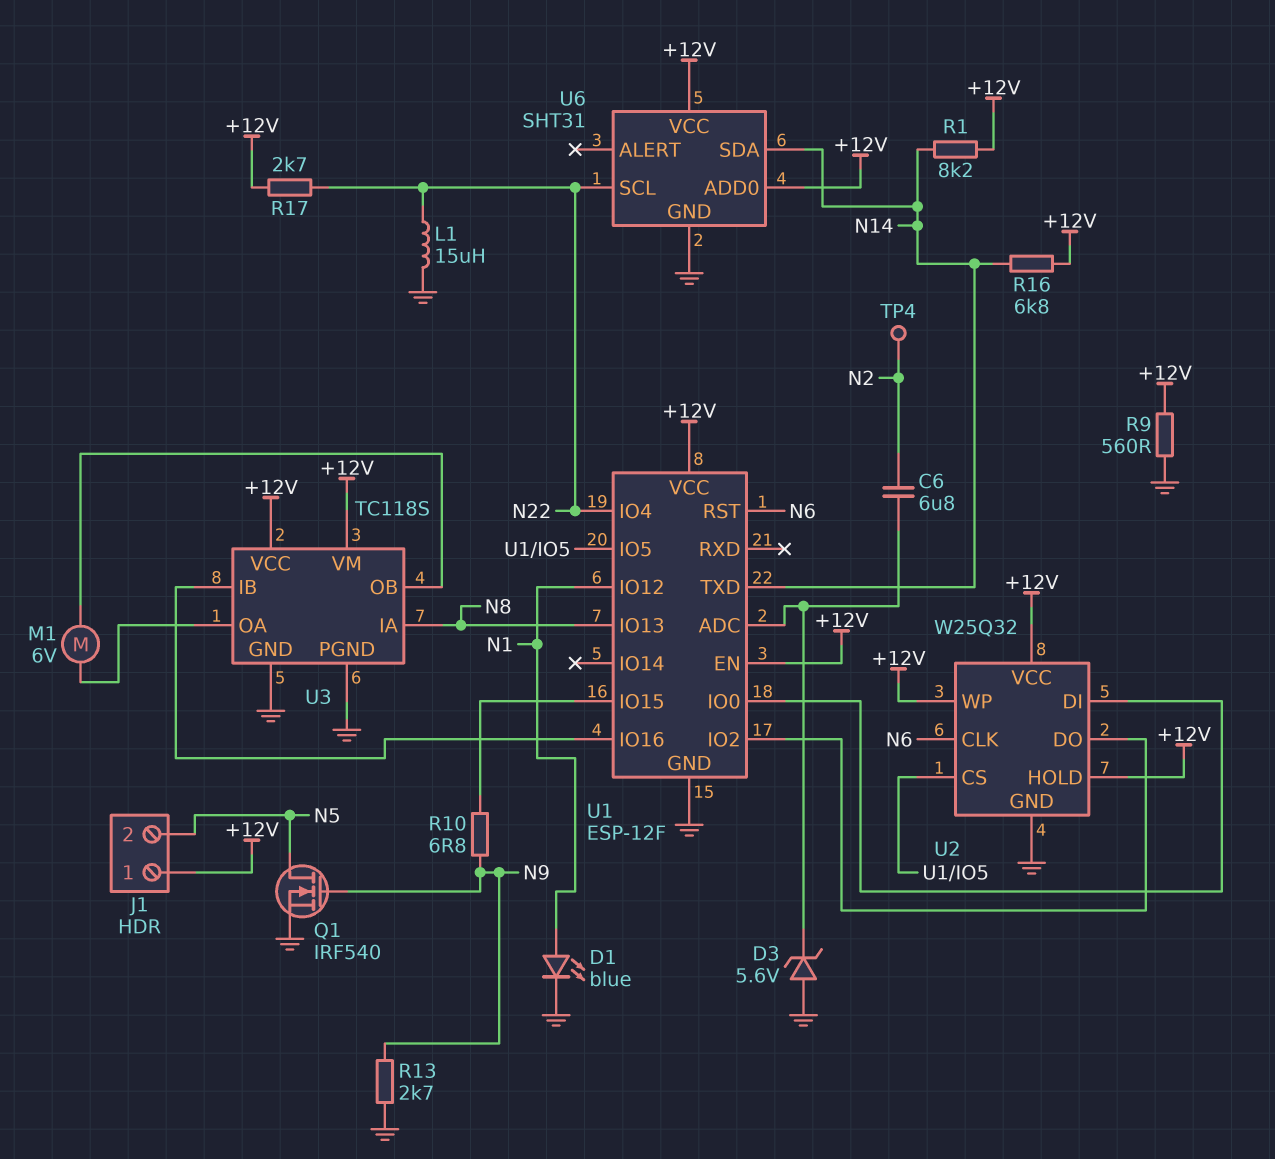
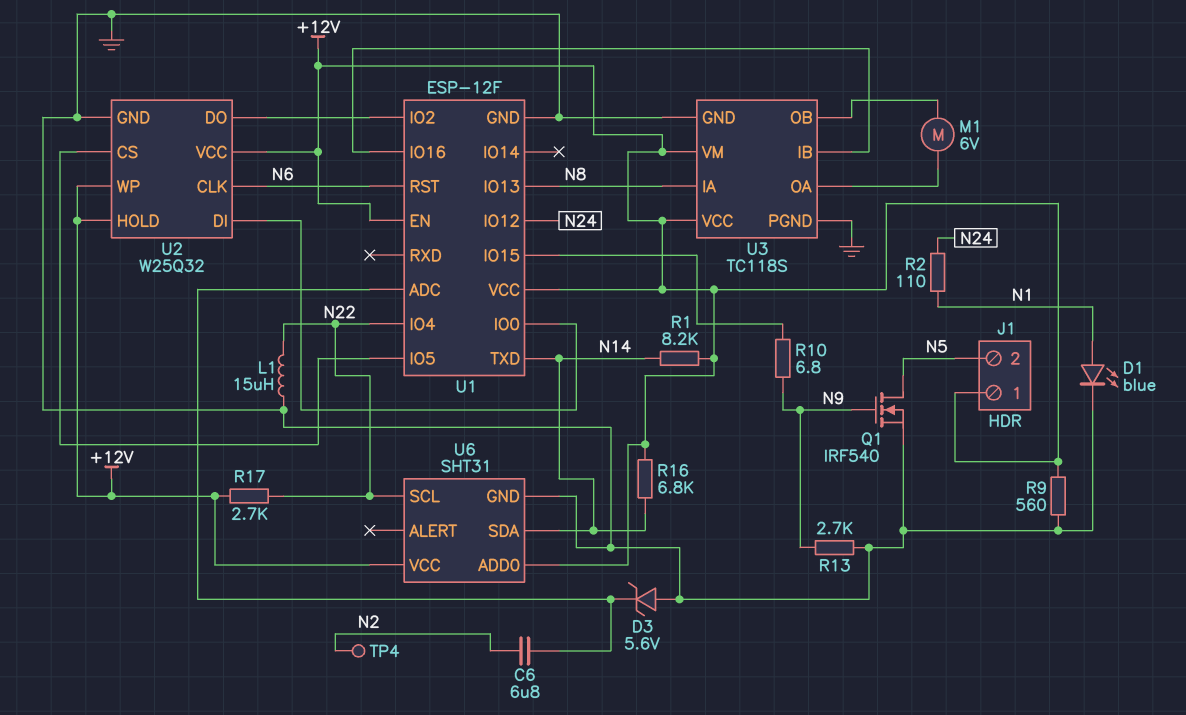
R2: none -> 110 (N1, N24)
U1 pin IO12: N1 -> N24

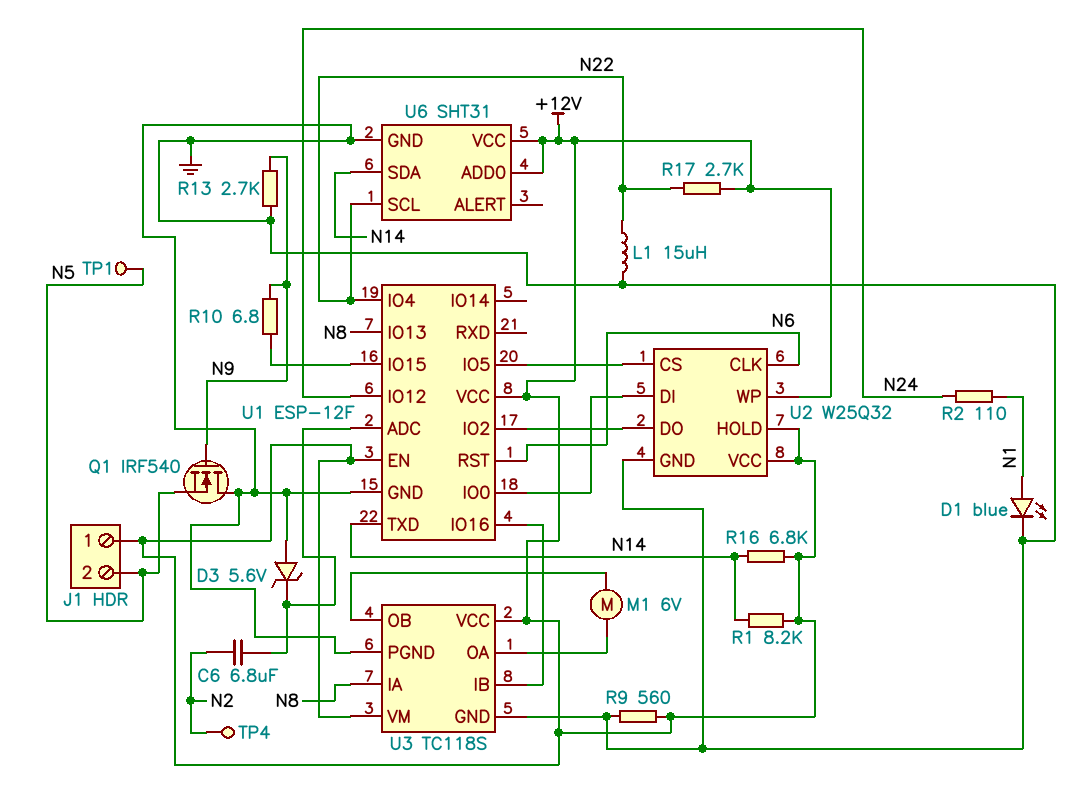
Q1: NMOS IRF540 (G N9, D N5, S GND) -> NMOS IRF540 (G N9, D GND, S N5)
TP1: none -> test point (N5)

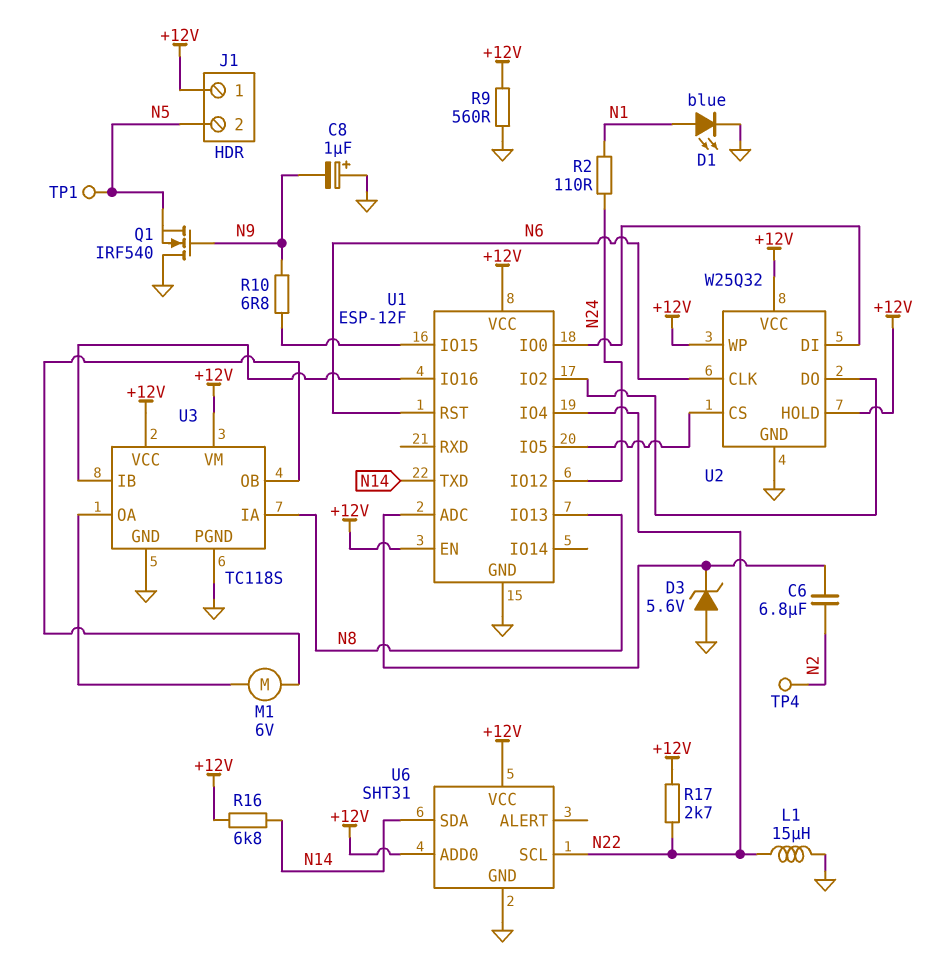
C8: none -> 1uF (plus GND, minus N9)
R1: 8.2k (+12V, N14) -> none
R13: 2.7k (GND, N9) -> none

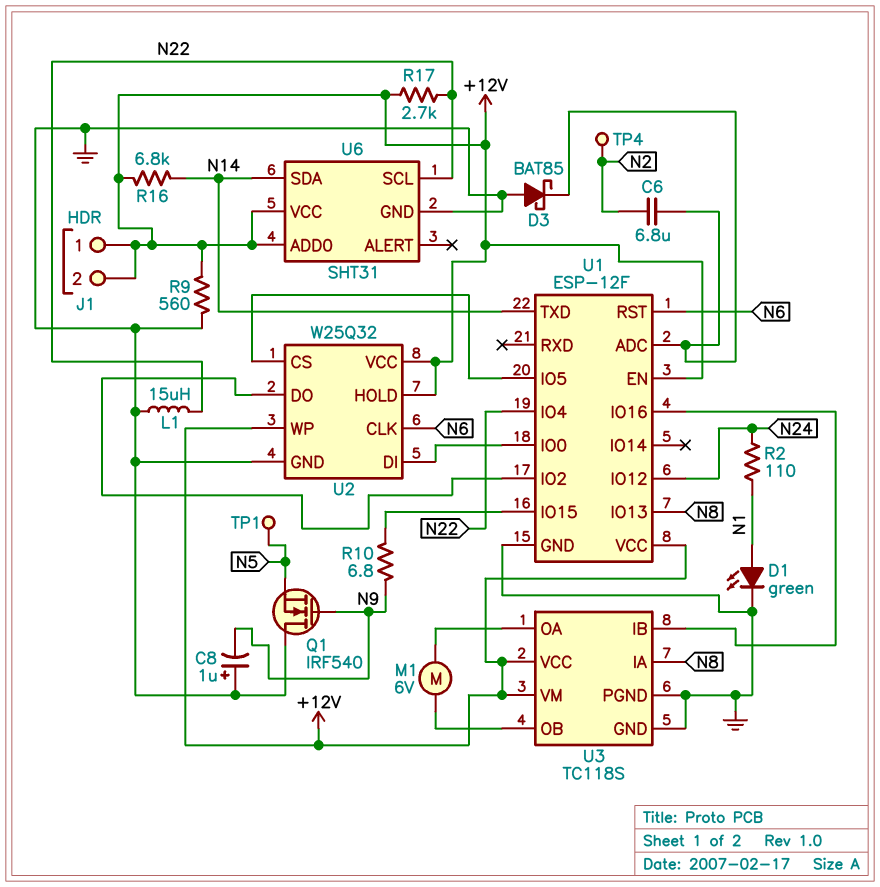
D1: LED blue (A N1, K GND) -> LED green (A N1, K GND)
D3: zener 5.6V (A GND, K U1/ADC) -> schottky BAT85 (A GND, K U1/ADC)
J1 pin 2: N5 -> +12V

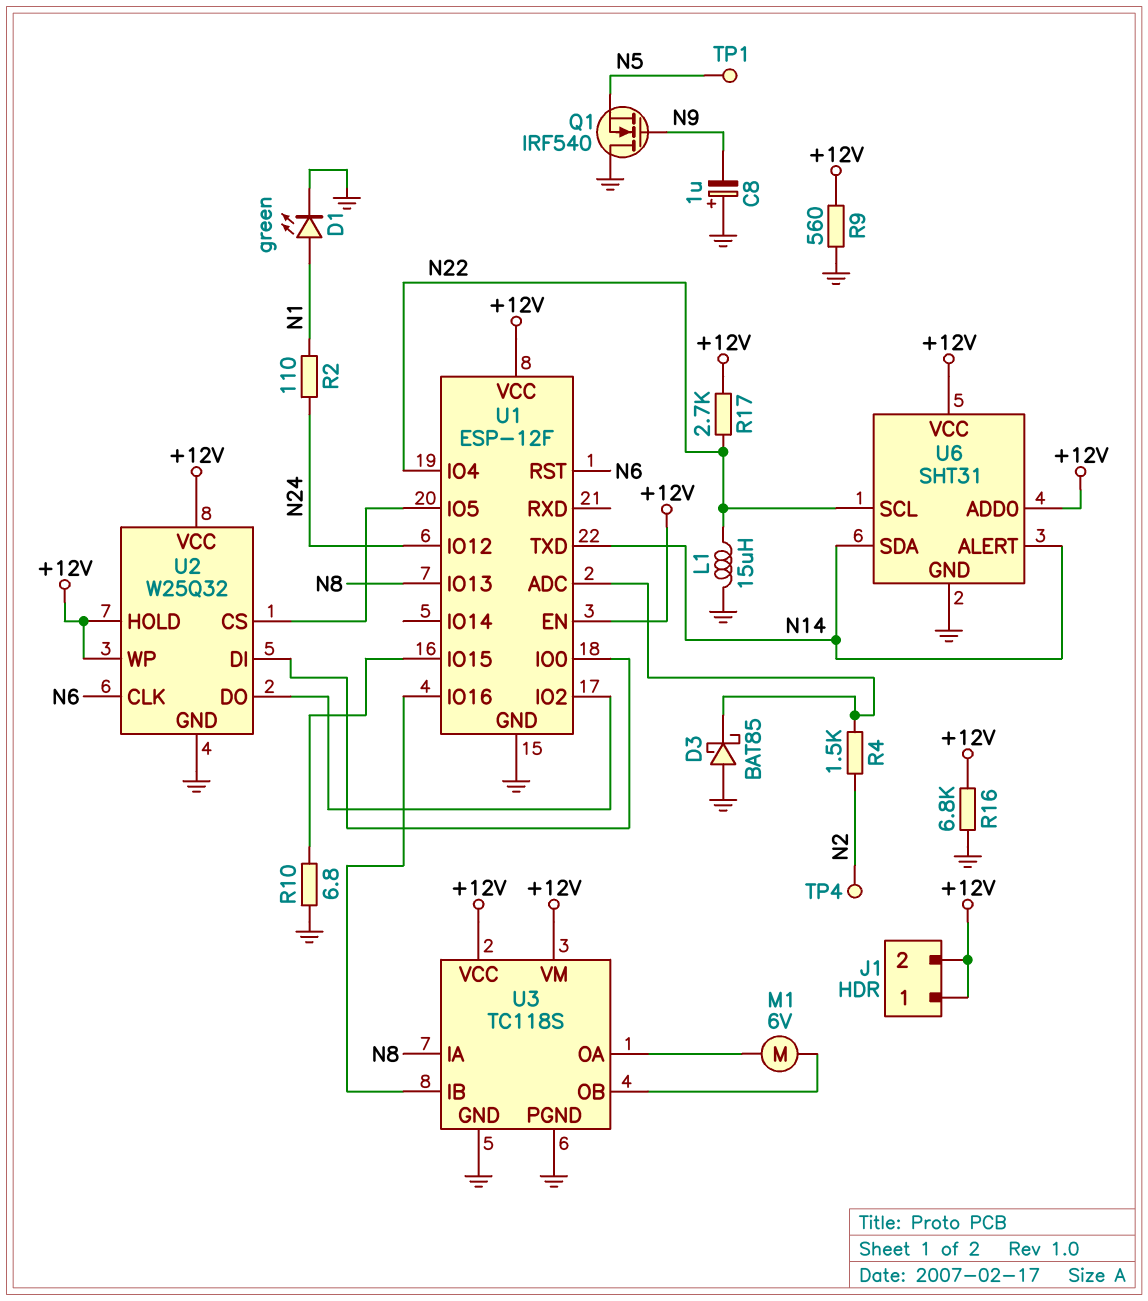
C6: 6.8uF (N2, U1/ADC) -> none
R4: none -> 1.5k (N2, U1/ADC)
R10: 6.8 (N9, U1/IO15) -> 6.8 (GND, U1/IO15)
R16: 6.8k (+12V, N14) -> 6.8k (+12V, GND)
U6 pin ALERT: none -> N14

